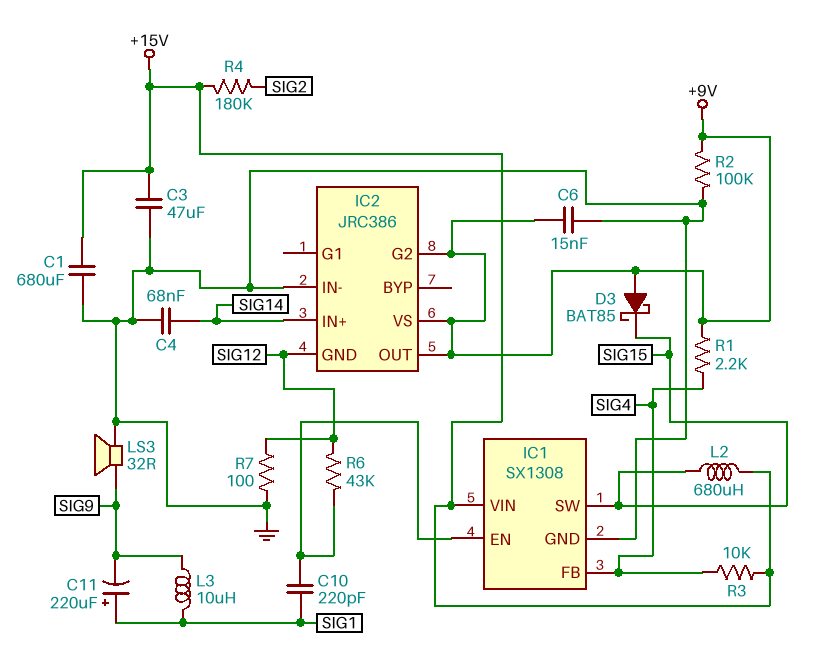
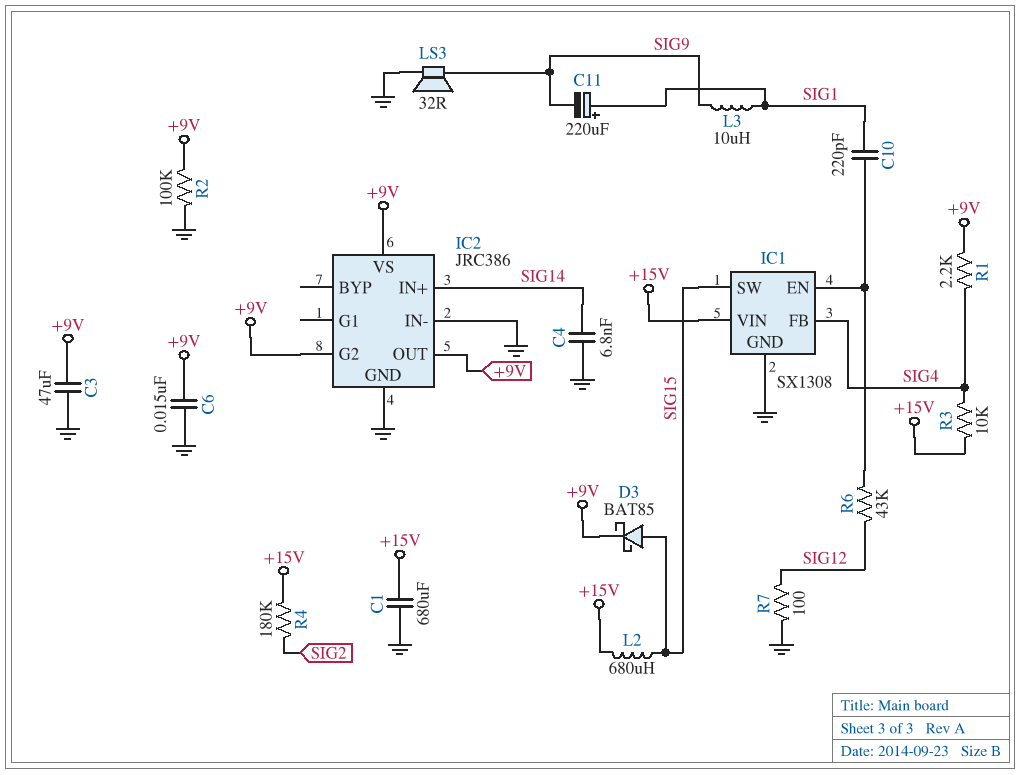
C3: 47uF (+15V, GND) -> 47uF (+9V, GND)
C4: 68nF (GND, SIG14) -> 6.8nF (GND, SIG14)
D3: schottky BAT85 (A +9V, K SIG15) -> schottky BAT85 (A SIG15, K +9V)
IC2 pin GND: SIG12 -> GND

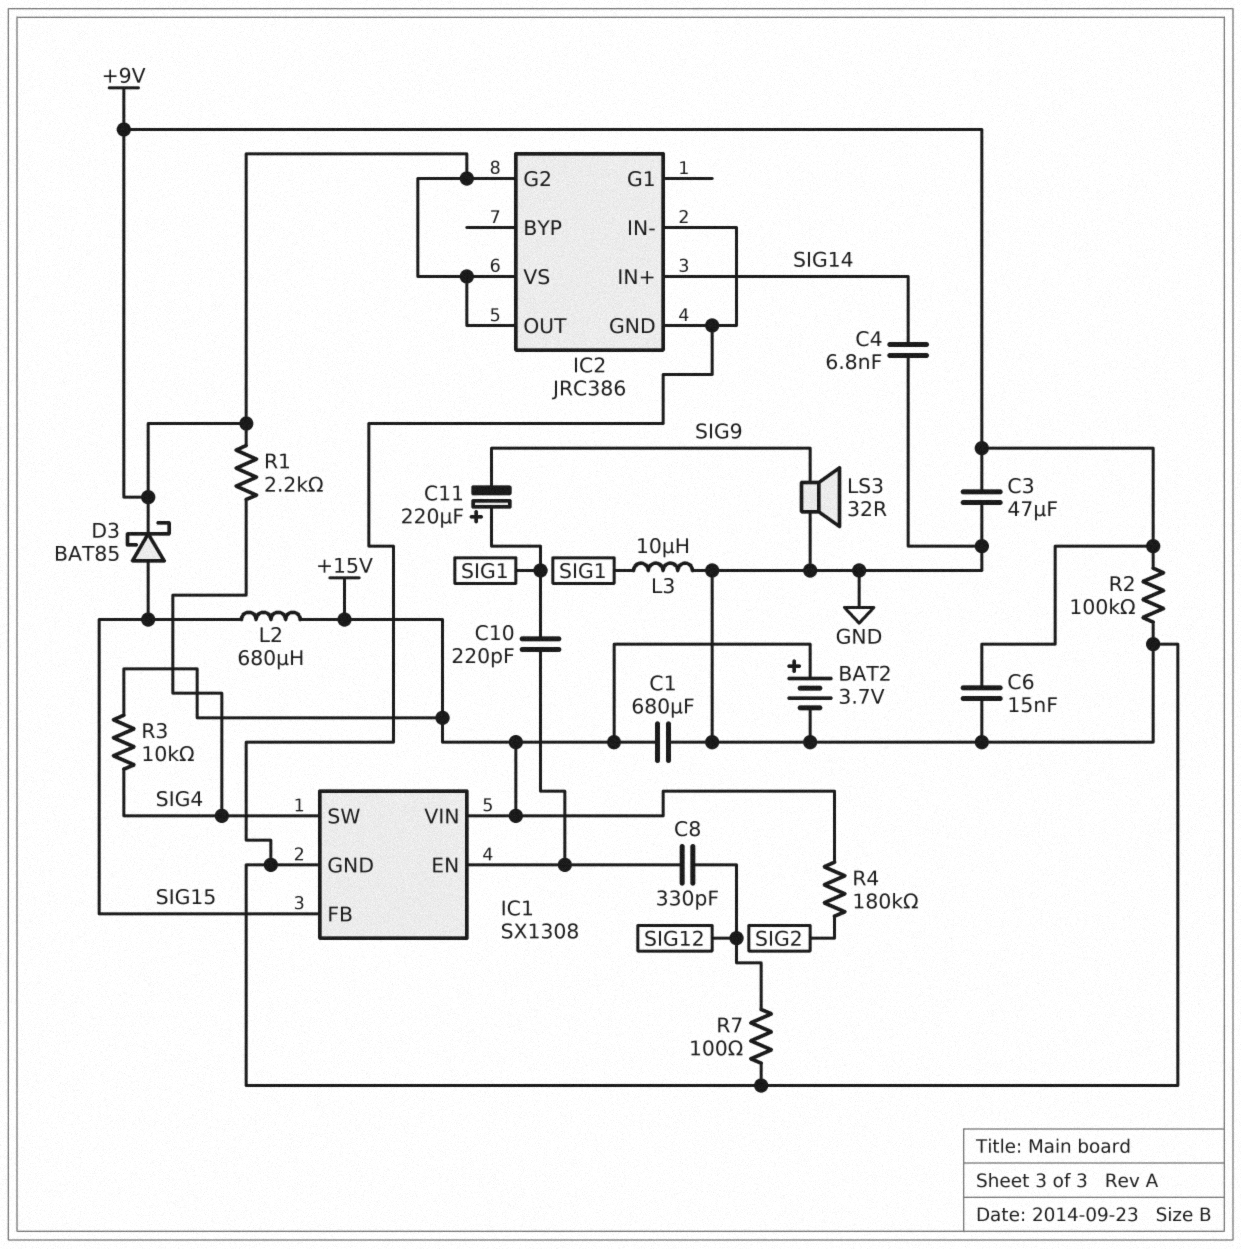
BAT2: none -> 3.7V (plus +15V, minus GND)
C8: none -> 330pF (IC1/EN, SIG12)
IC1 pin FB: SIG4 -> SIG15
IC1 pin SW: SIG15 -> SIG4
L3: 10uH (SIG1, SIG9) -> 10uH (GND, SIG1)
R6: 43k (IC1/EN, SIG12) -> none

